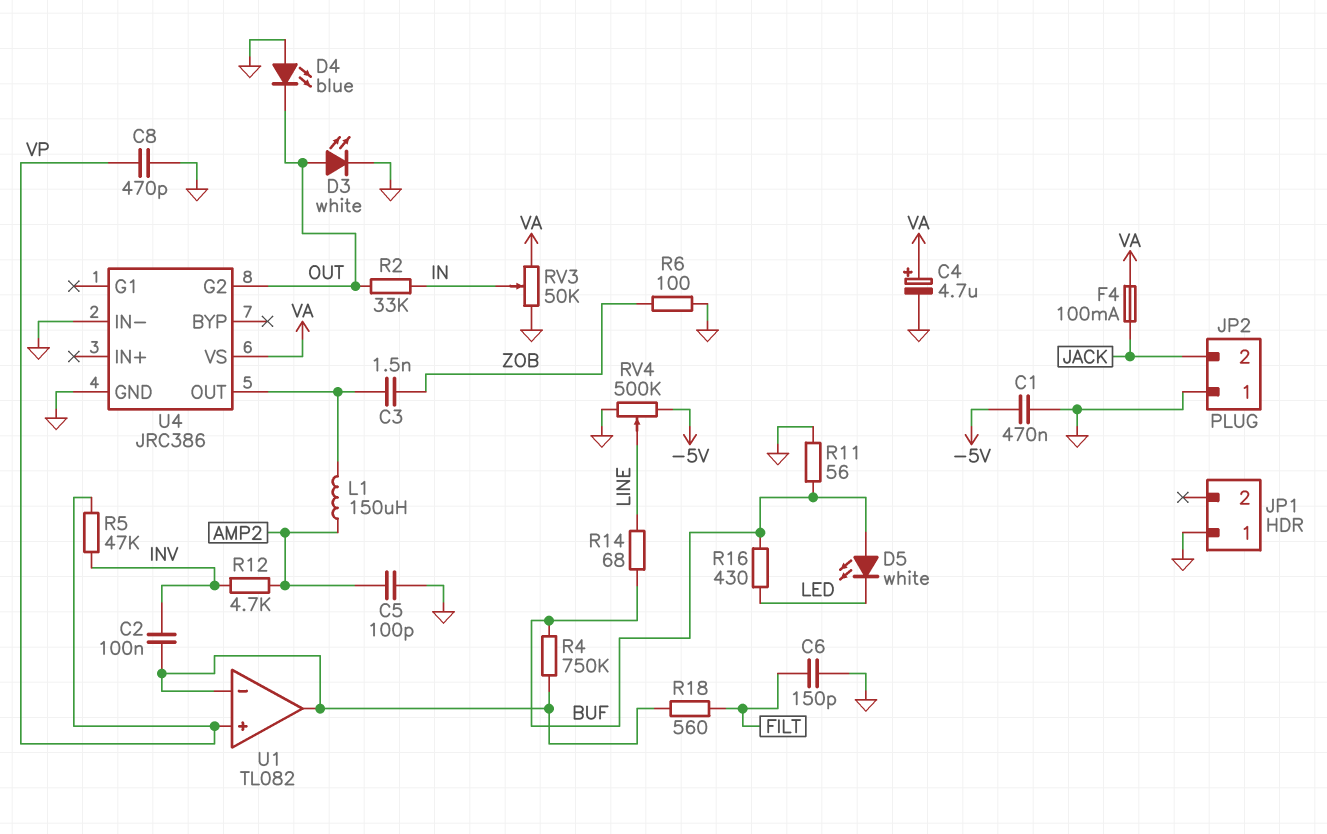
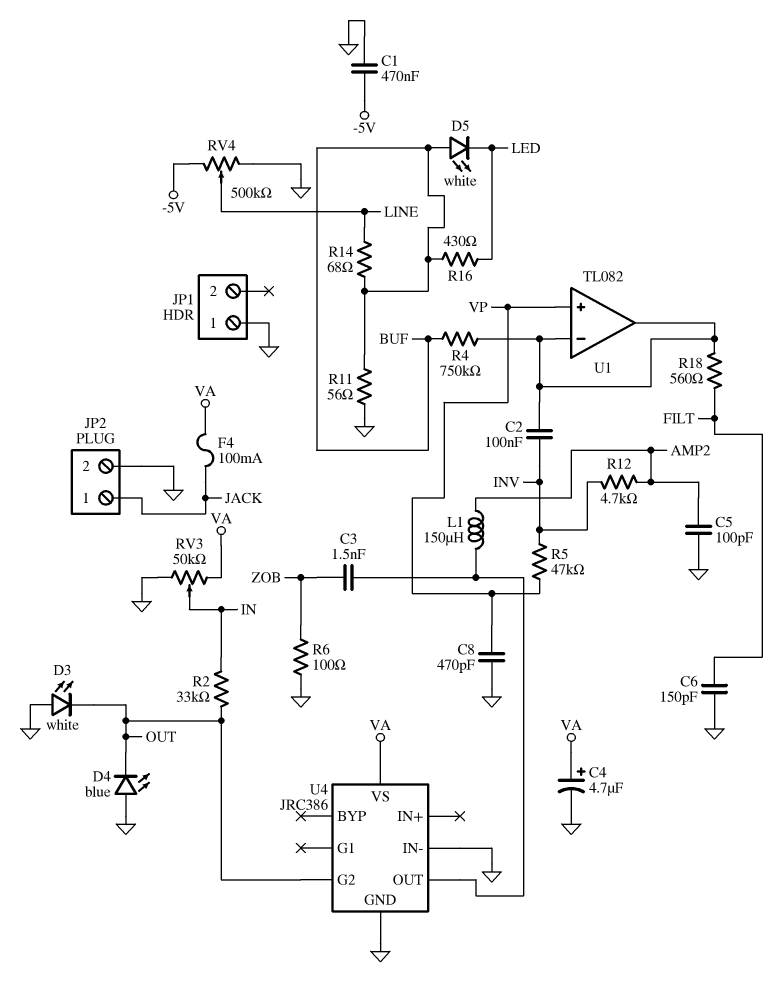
D3: LED white (A OUT, K GND) -> LED white (A GND, K OUT)
JP2 pin 1: GND -> JACK
JP2 pin 2: JACK -> GND

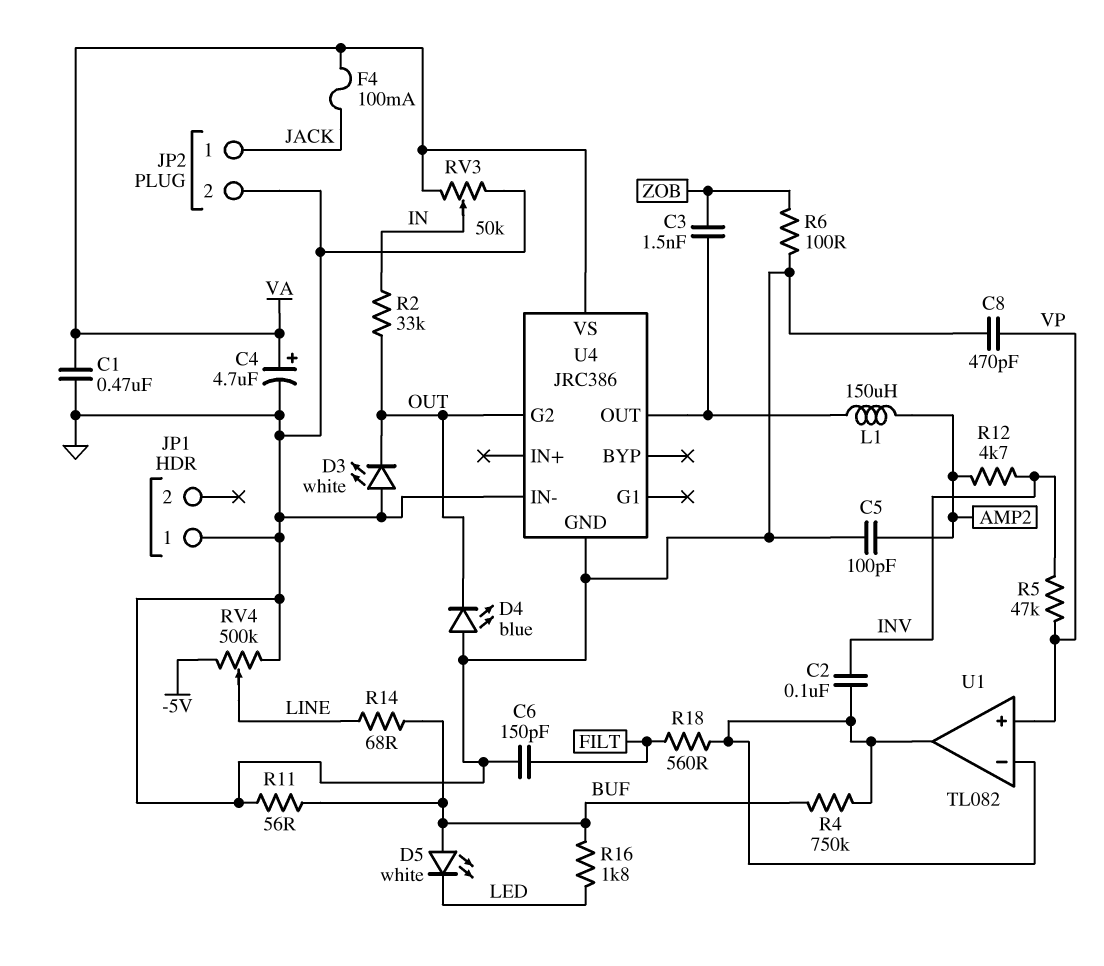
C1: 470nF (-5V, GND) -> 470nF (GND, VA)
R16: 430 (BUF, LED) -> 1.8k (BUF, LED)

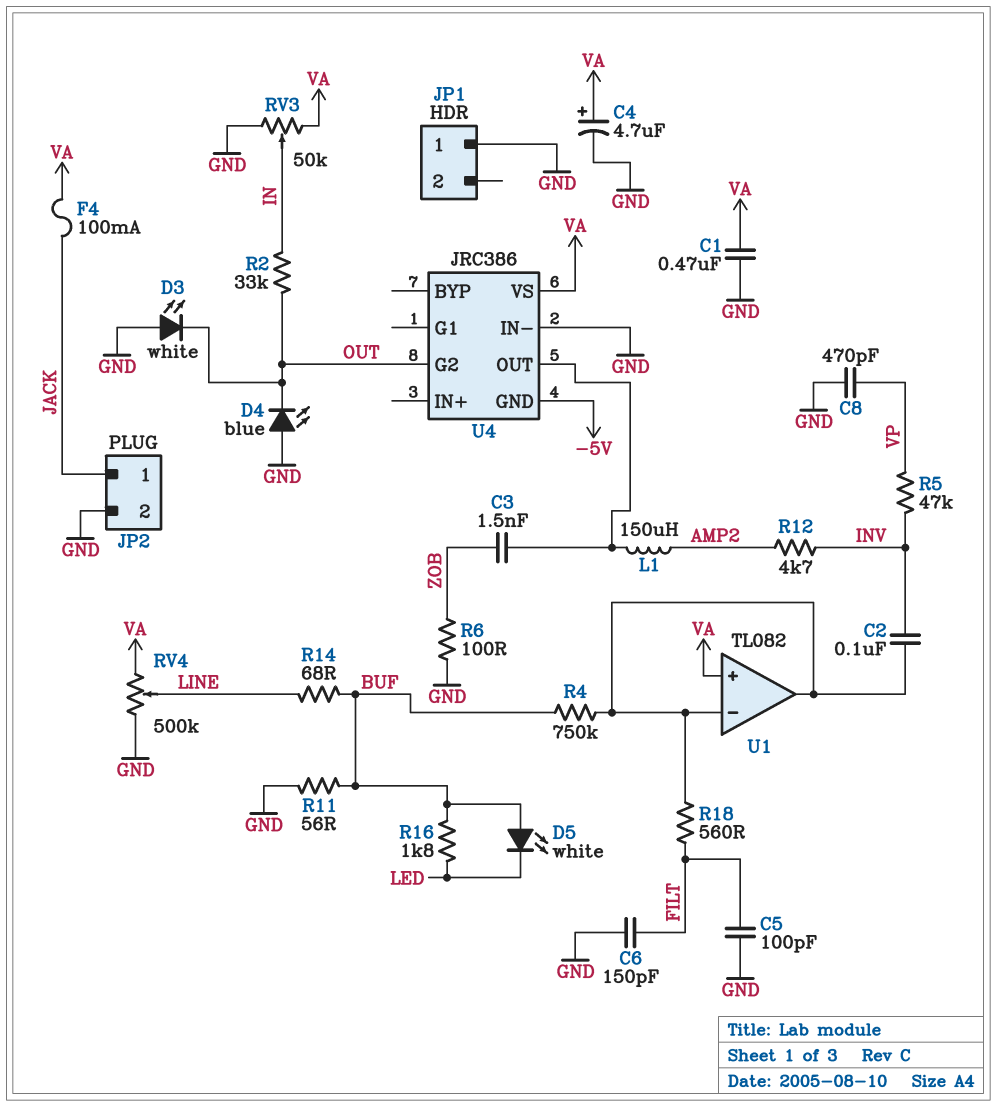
C5: 100pF (AMP2, GND) -> 100pF (FILT, GND)
RV4: 500k (-5V, GND, wiper LINE) -> 500k (GND, VA, wiper LINE)
U1 pin in+: VP -> VA
U4 pin GND: GND -> -5V

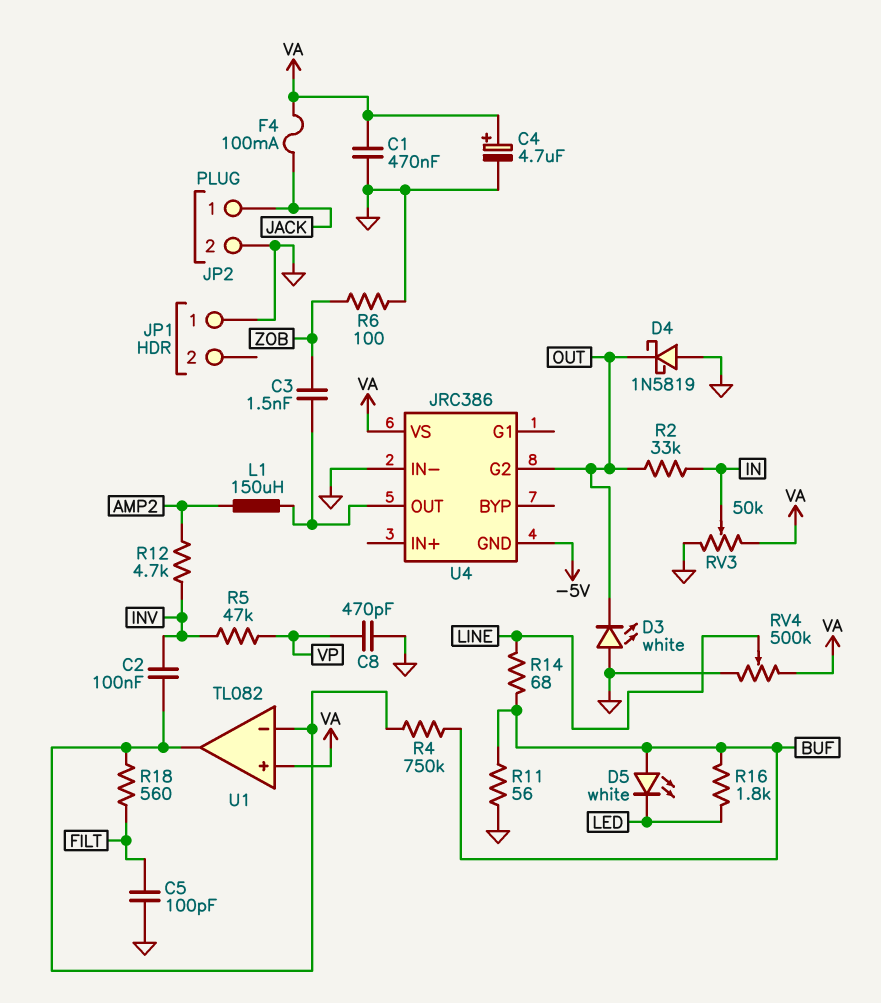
C6: 150pF (FILT, GND) -> none
D4: LED blue (A GND, K OUT) -> schottky 1N5819 (A GND, K OUT)

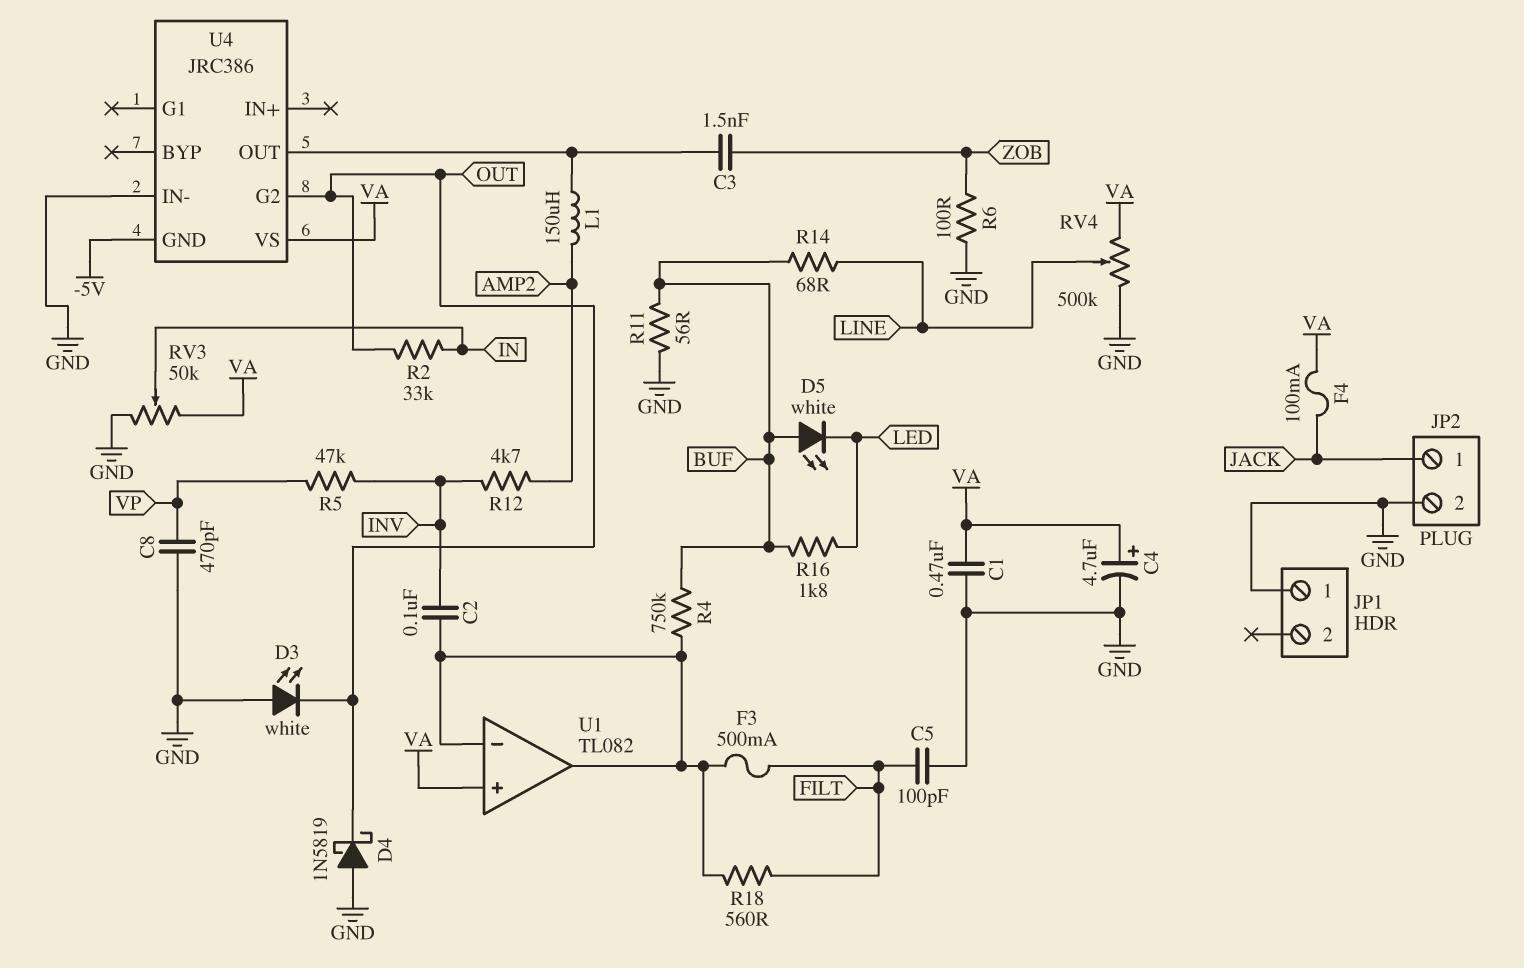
F3: none -> 500mA (FILT, U1/in-)

